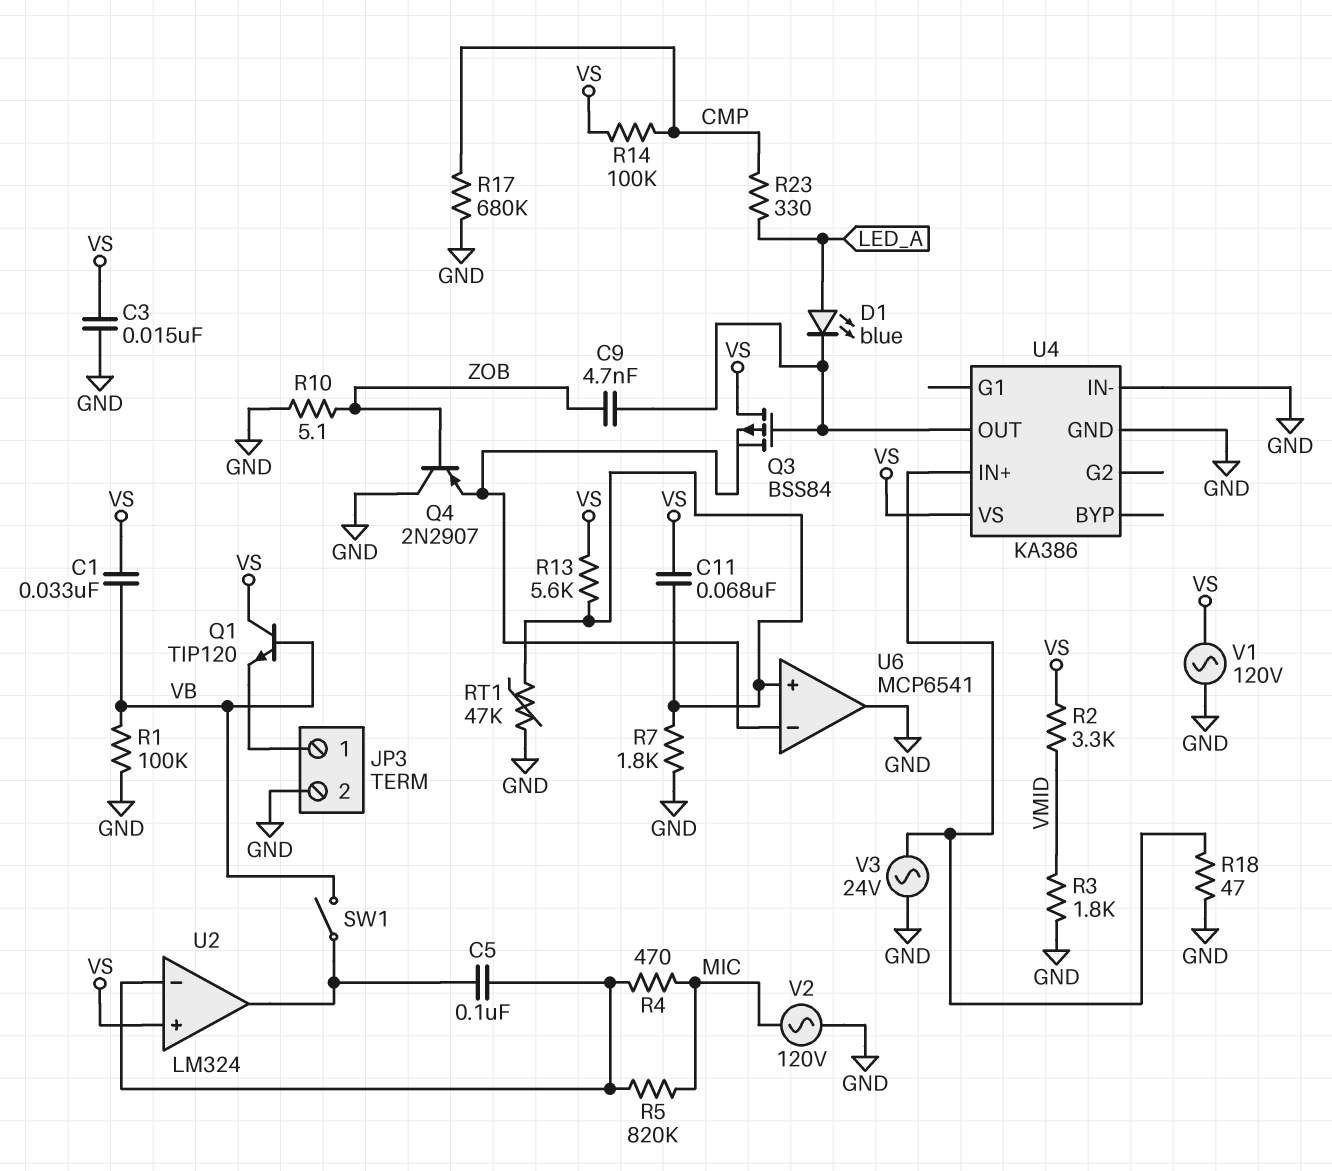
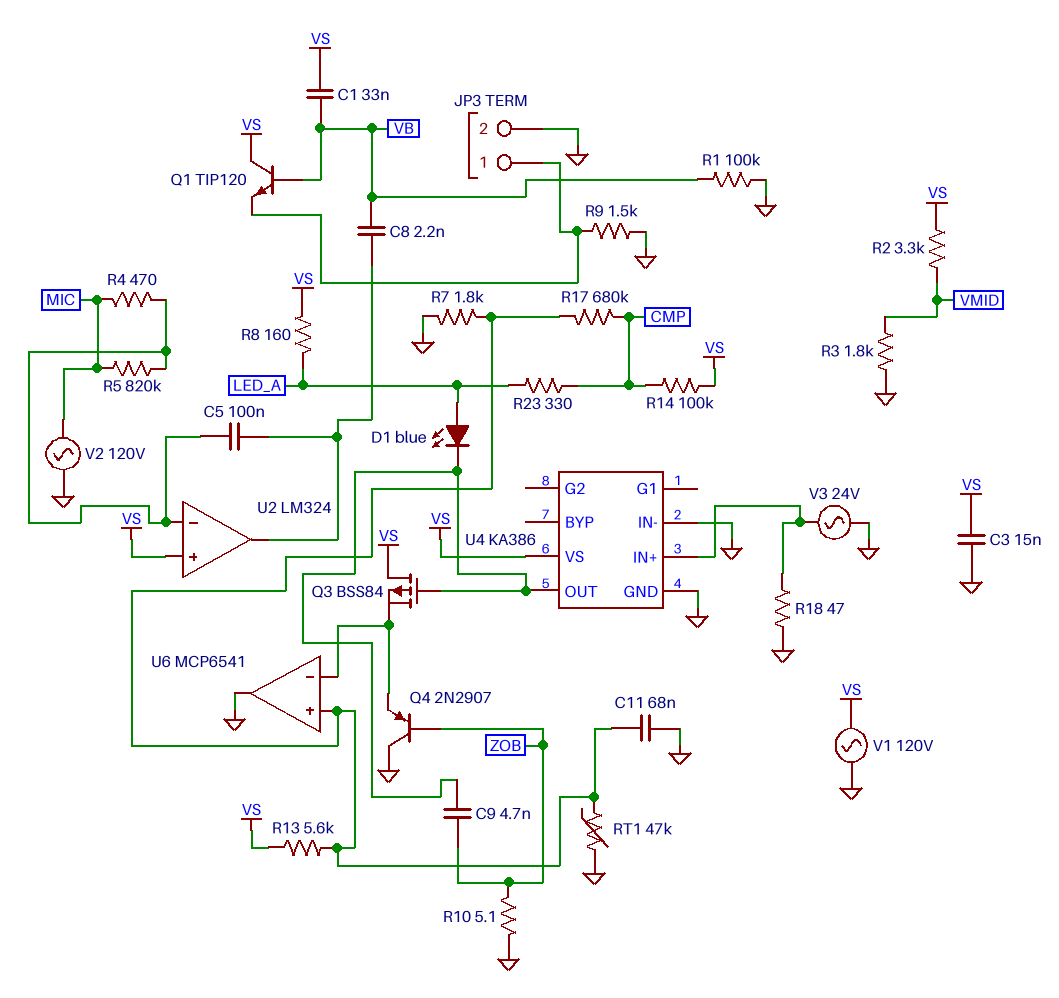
C8: none -> 2.2nF (U2/out, VB)
C11: 68nF (U6/in+, VS) -> 68nF (GND, U6/in+)
R8: none -> 160 (LED_A, VS)
R9: none -> 1.5k (GND, JP3/1)
R17: 680k (CMP, GND) -> 680k (CMP, U6/in+)
SW1: switch (U2/out, VB) -> none

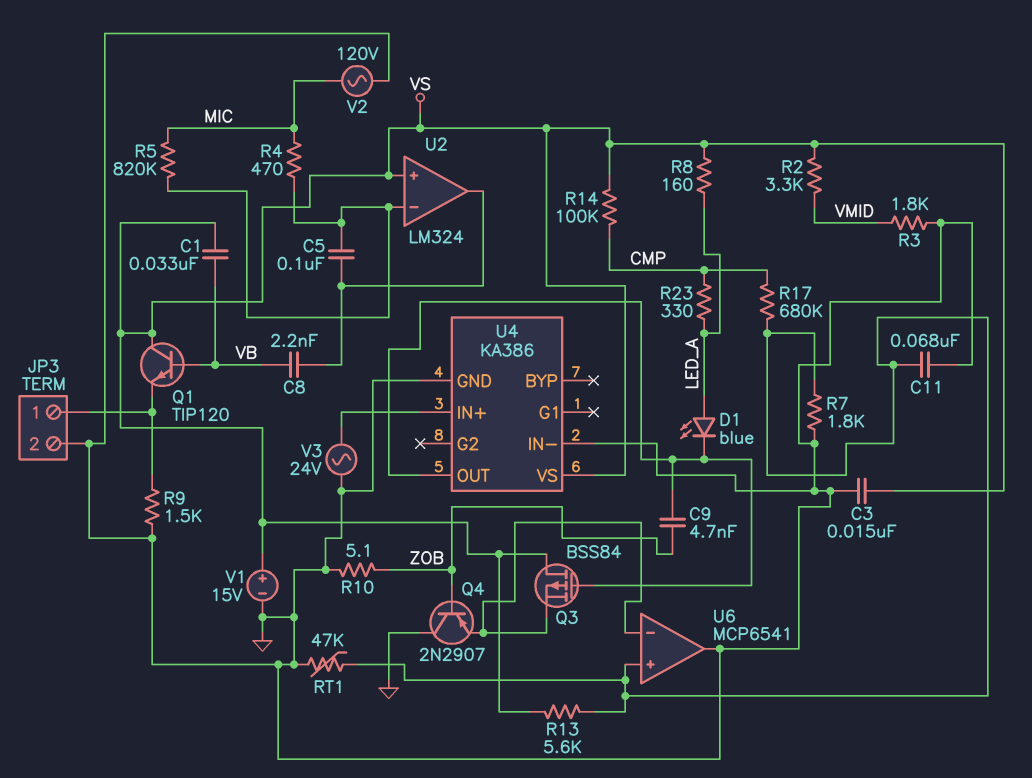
R1: 100k (GND, VB) -> none
R18: 47 (GND, U4/IN+) -> none
V1: AC 120V (GND, VS) -> 15V (plus VS, minus GND)

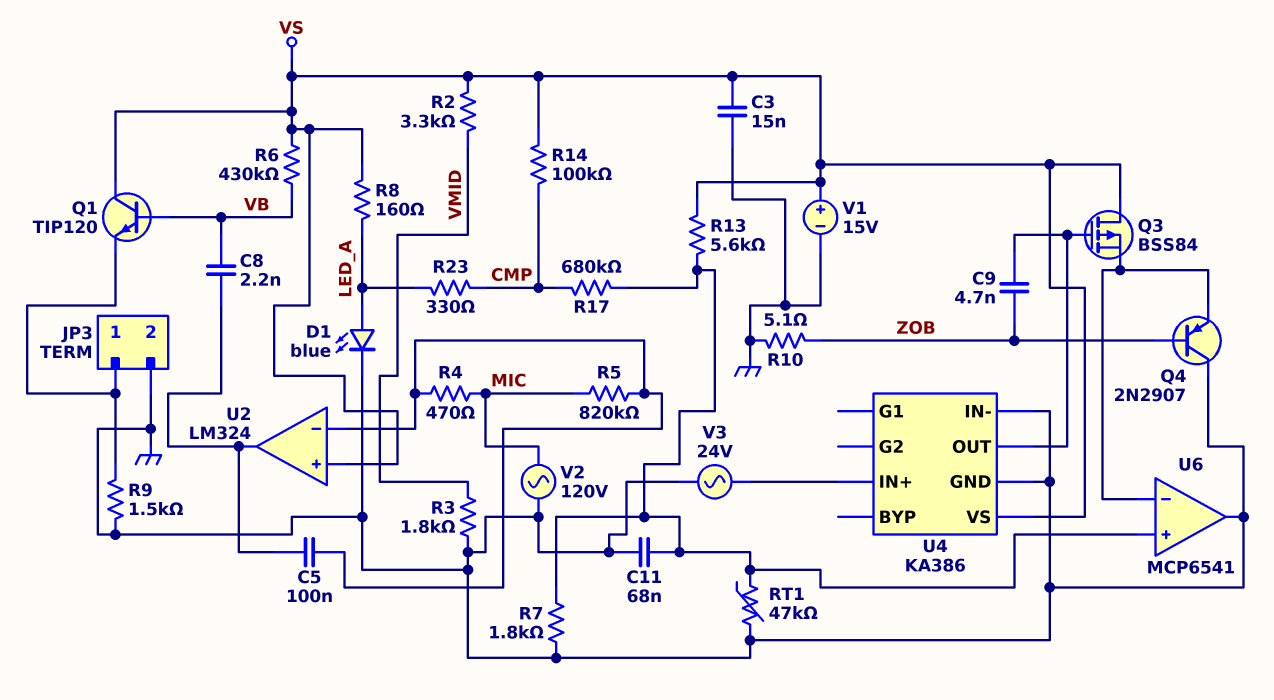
C1: 33nF (VB, VS) -> none
D1: LED blue (A LED_A, K U4/OUT) -> LED blue (A LED_A, K GND)
R6: none -> 430k (VB, VS)

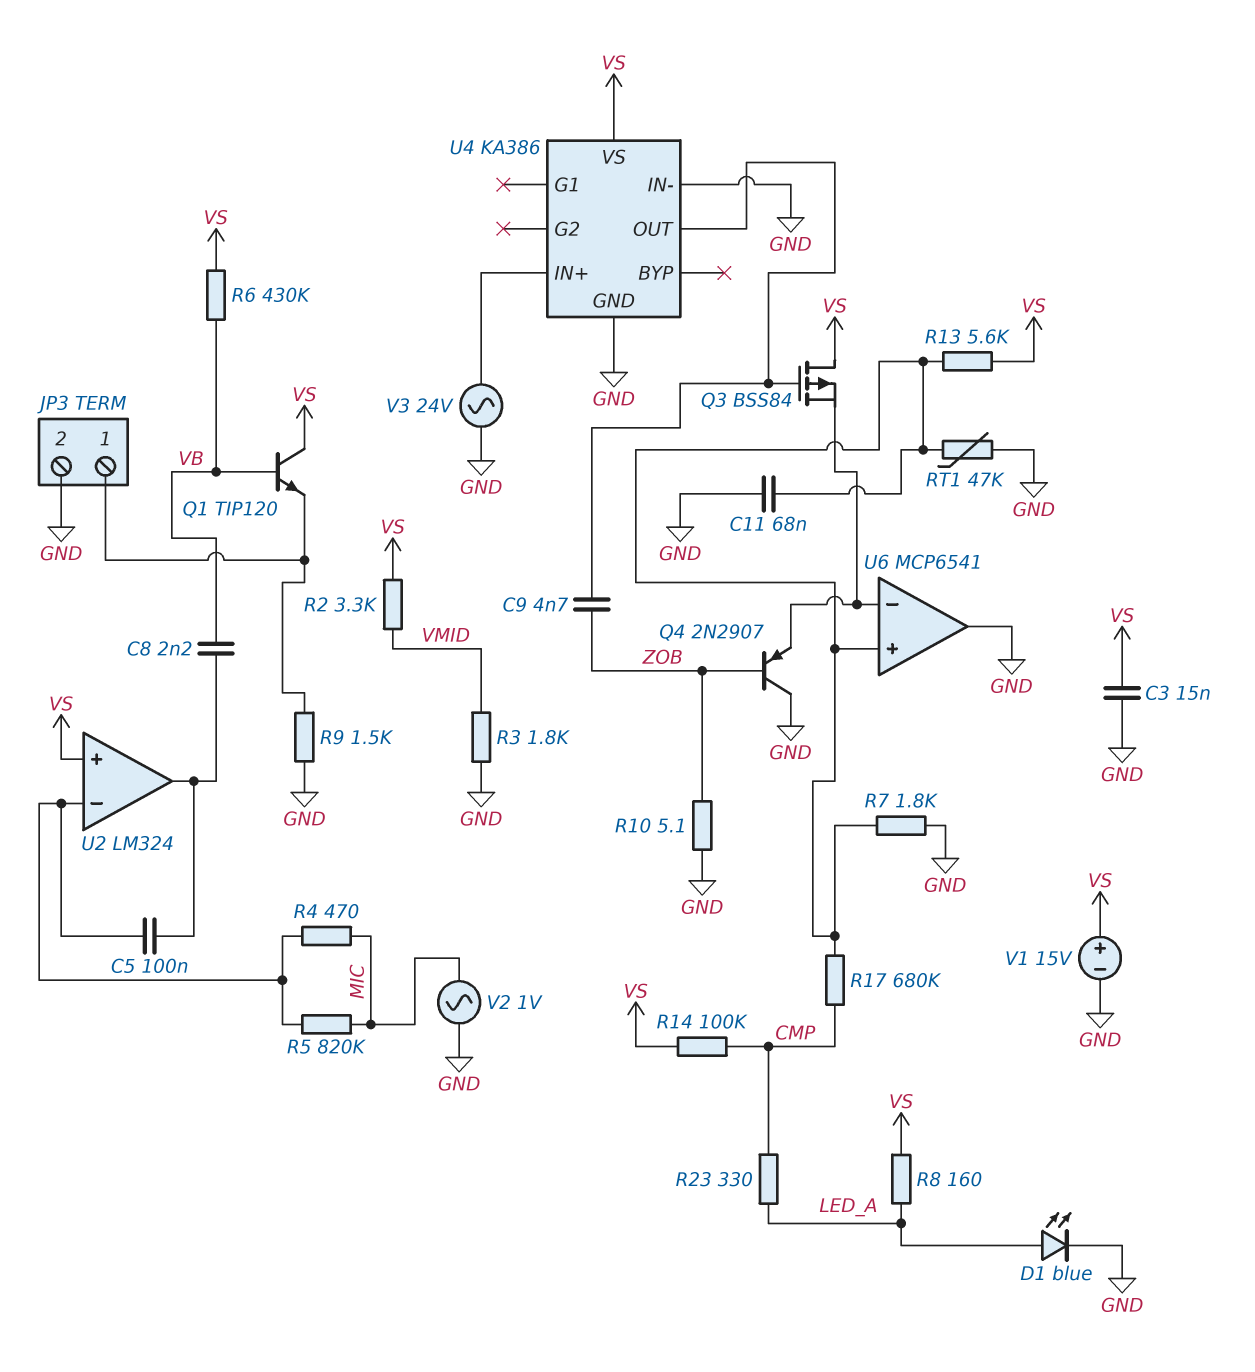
V2: AC 120V (GND, MIC) -> AC 1V (GND, MIC)

